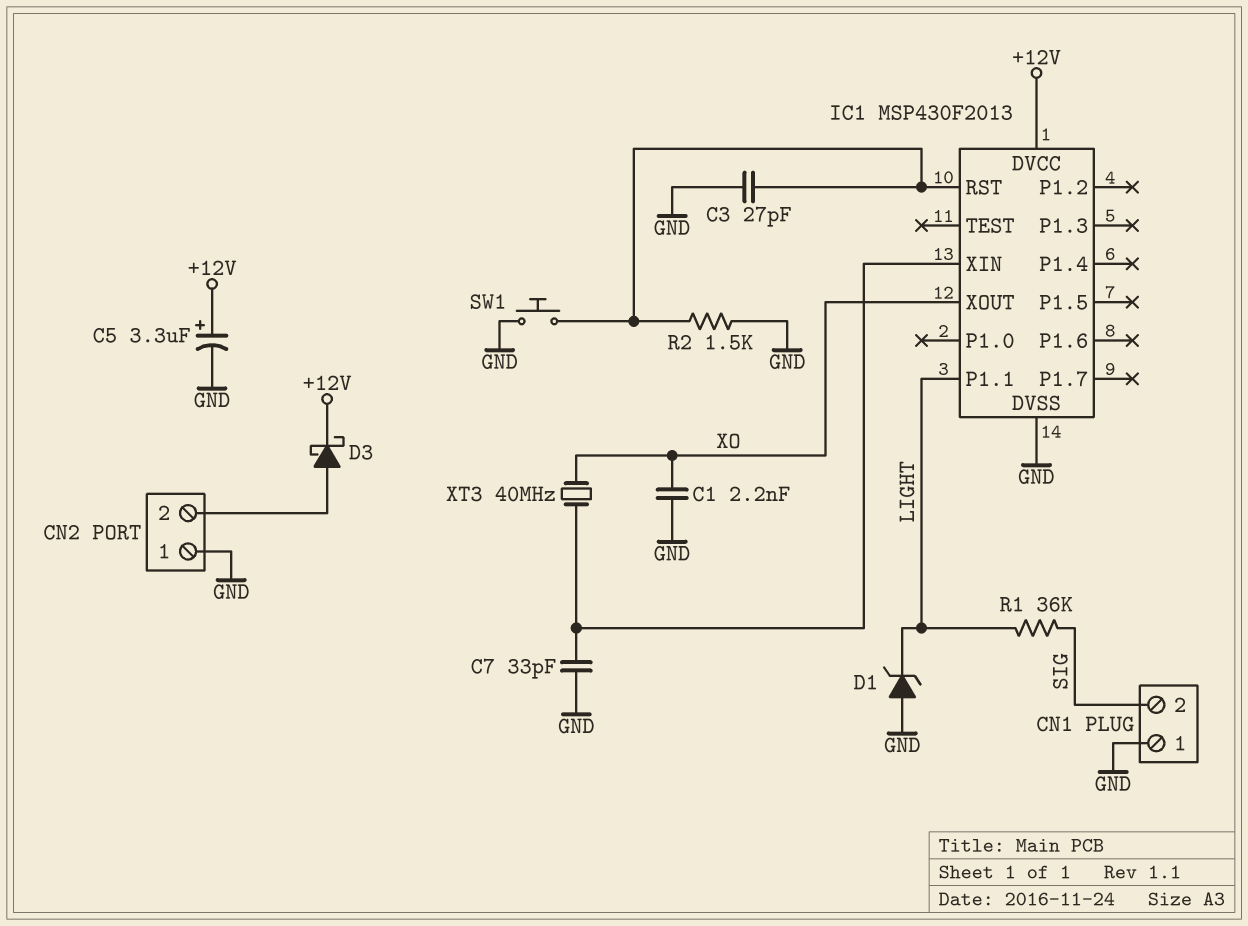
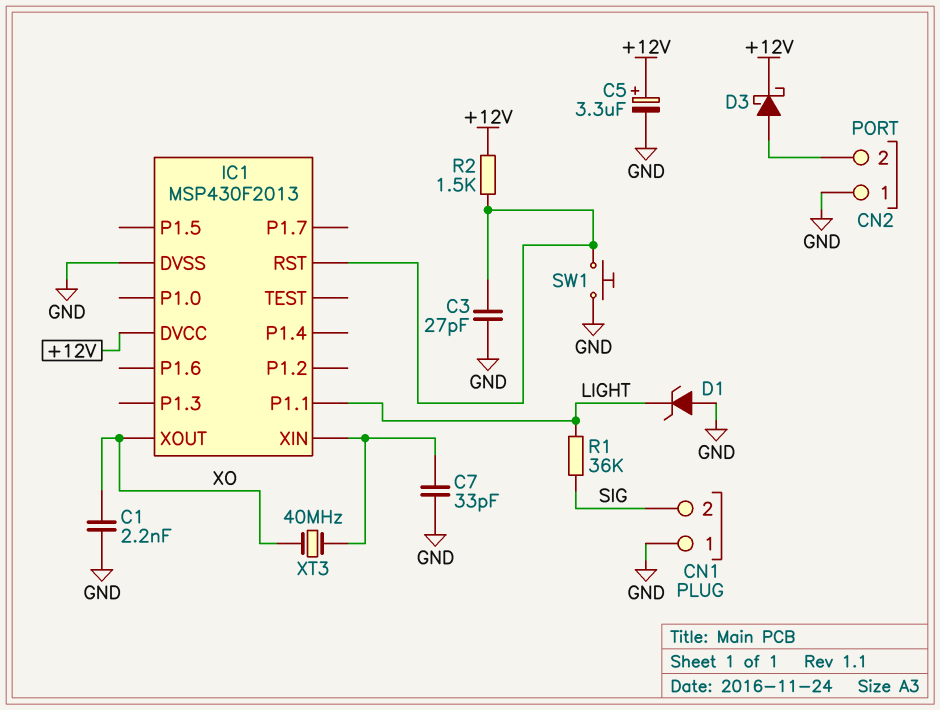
R2: 1.5k (GND, IC1/RST) -> 1.5k (+12V, IC1/RST)

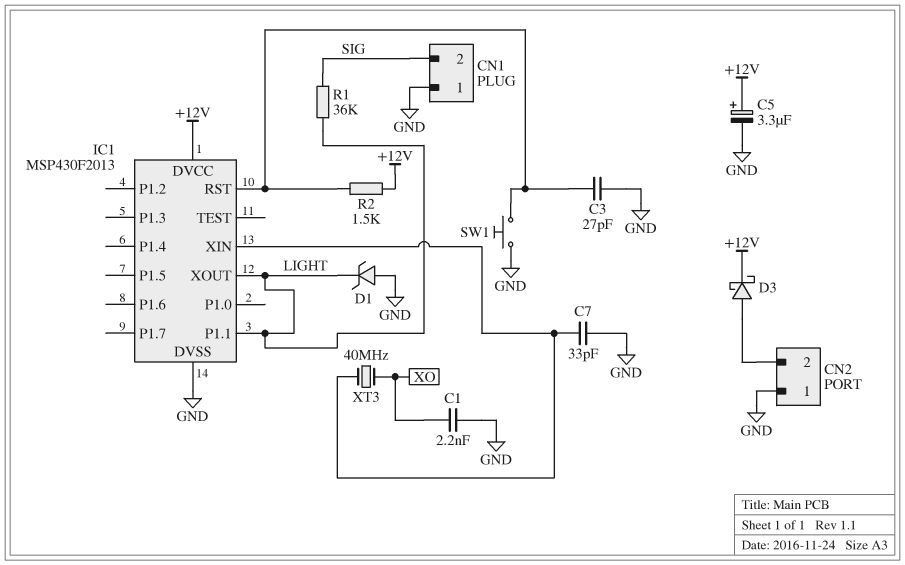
IC1 pin XOUT: XO -> LIGHT

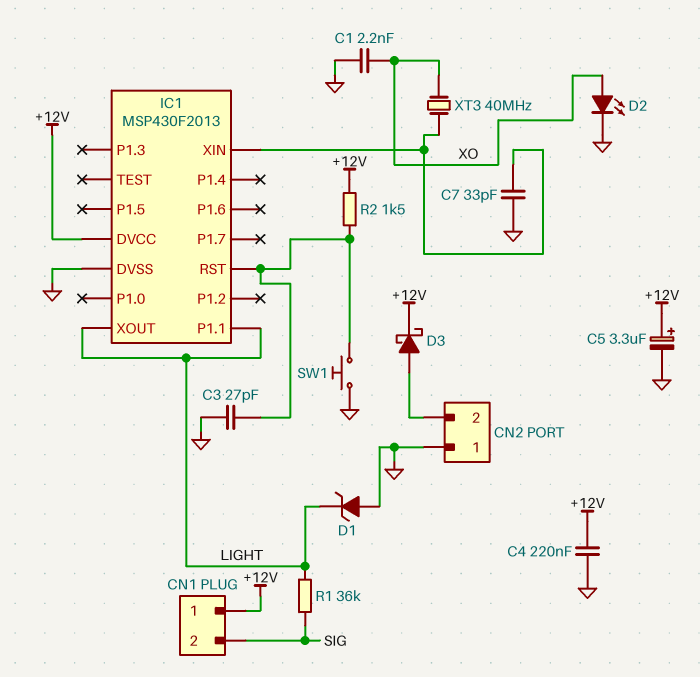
C4: none -> 220nF (+12V, GND)
CN1 pin 1: GND -> +12V
D2: none -> LED (A XO, K GND)

